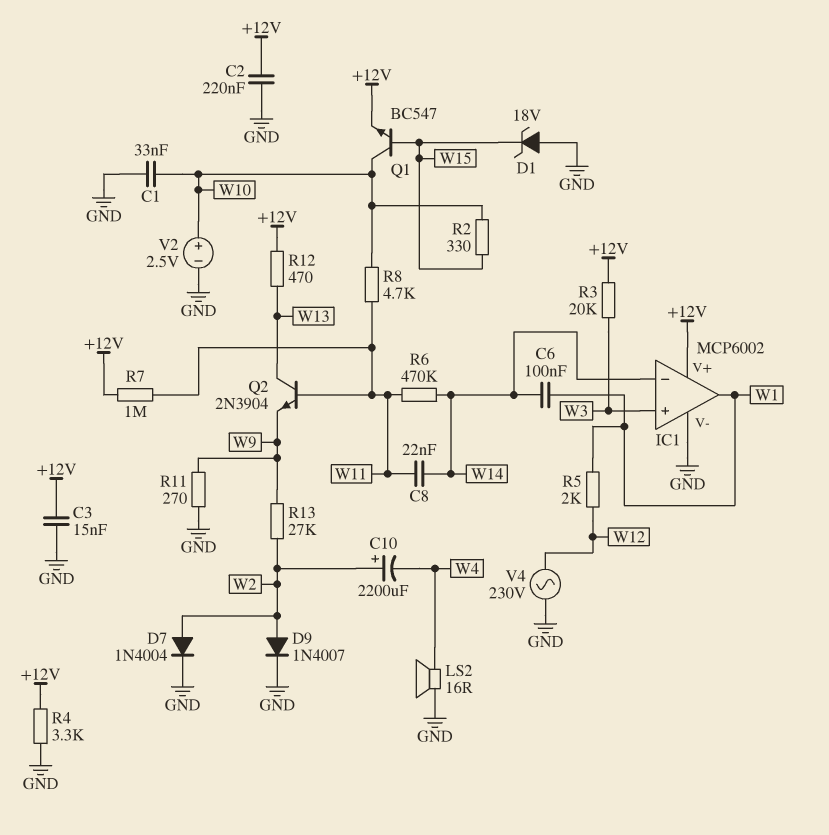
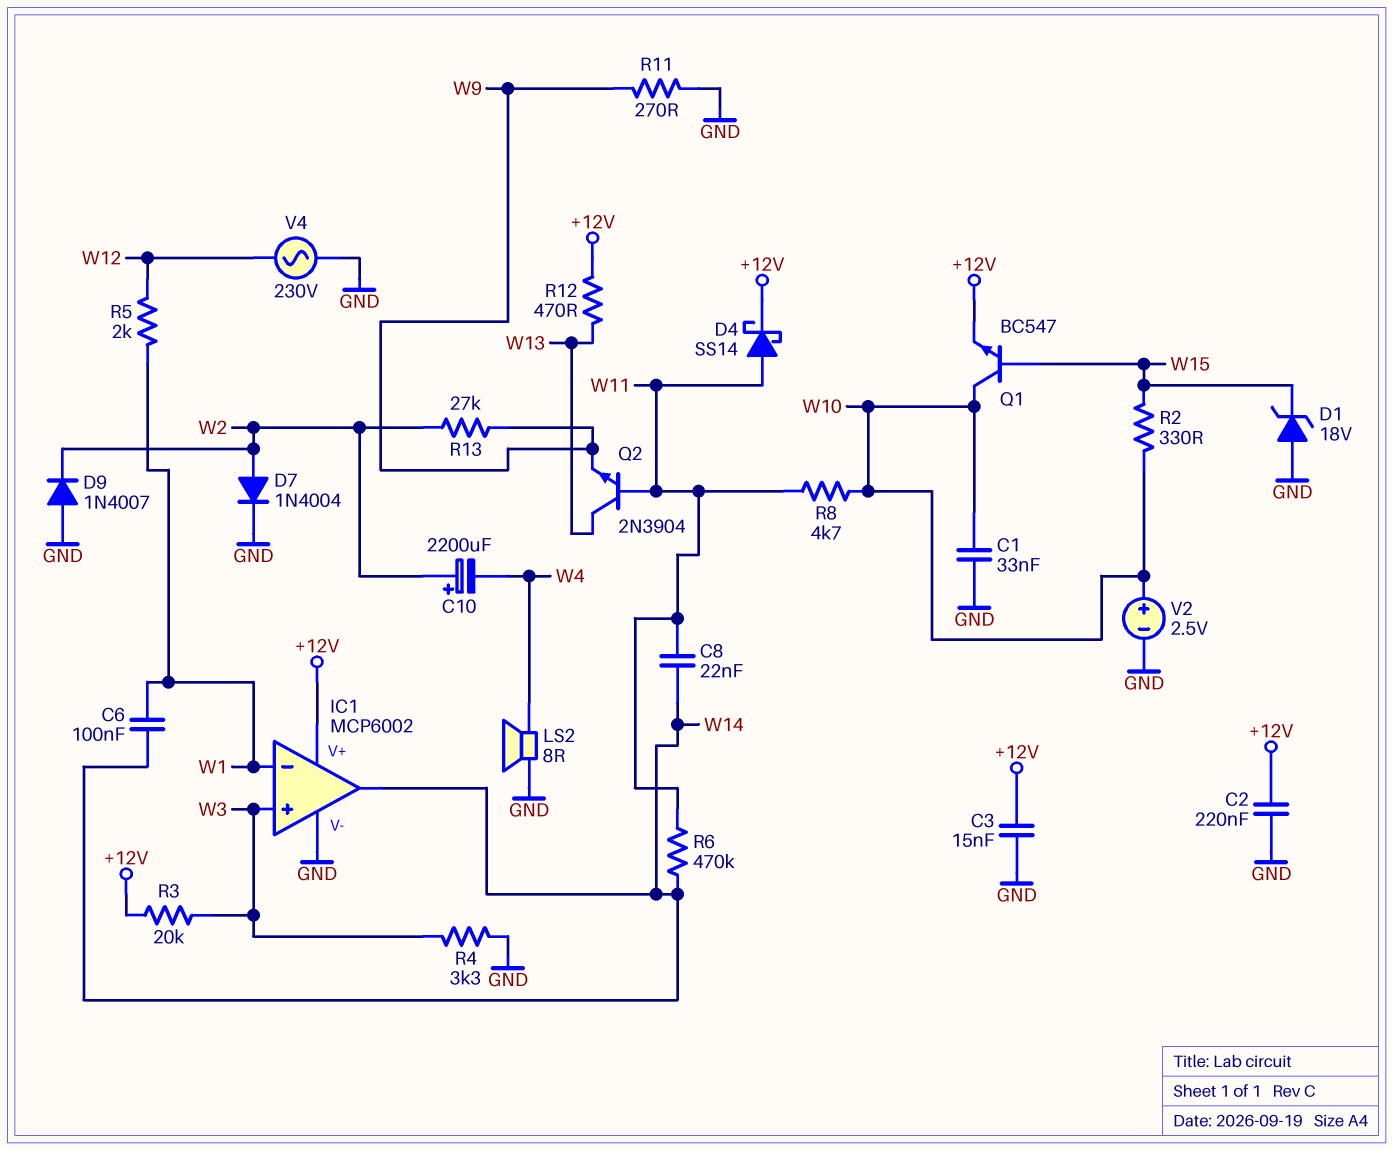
D4: none -> schottky SS14 (A W11, K +12V)
D9: diode 1N4007 (A W2, K GND) -> diode 1N4007 (A GND, K W2)
IC1 pin in-: W14 -> W1
IC1 pin out: W1 -> W14
LS2: speaker 16R (GND, W4) -> speaker 8R (GND, W4)
R4: 3.3k (+12V, GND) -> 3.3k (GND, W3)
R7: 1M (+12V, W11) -> none

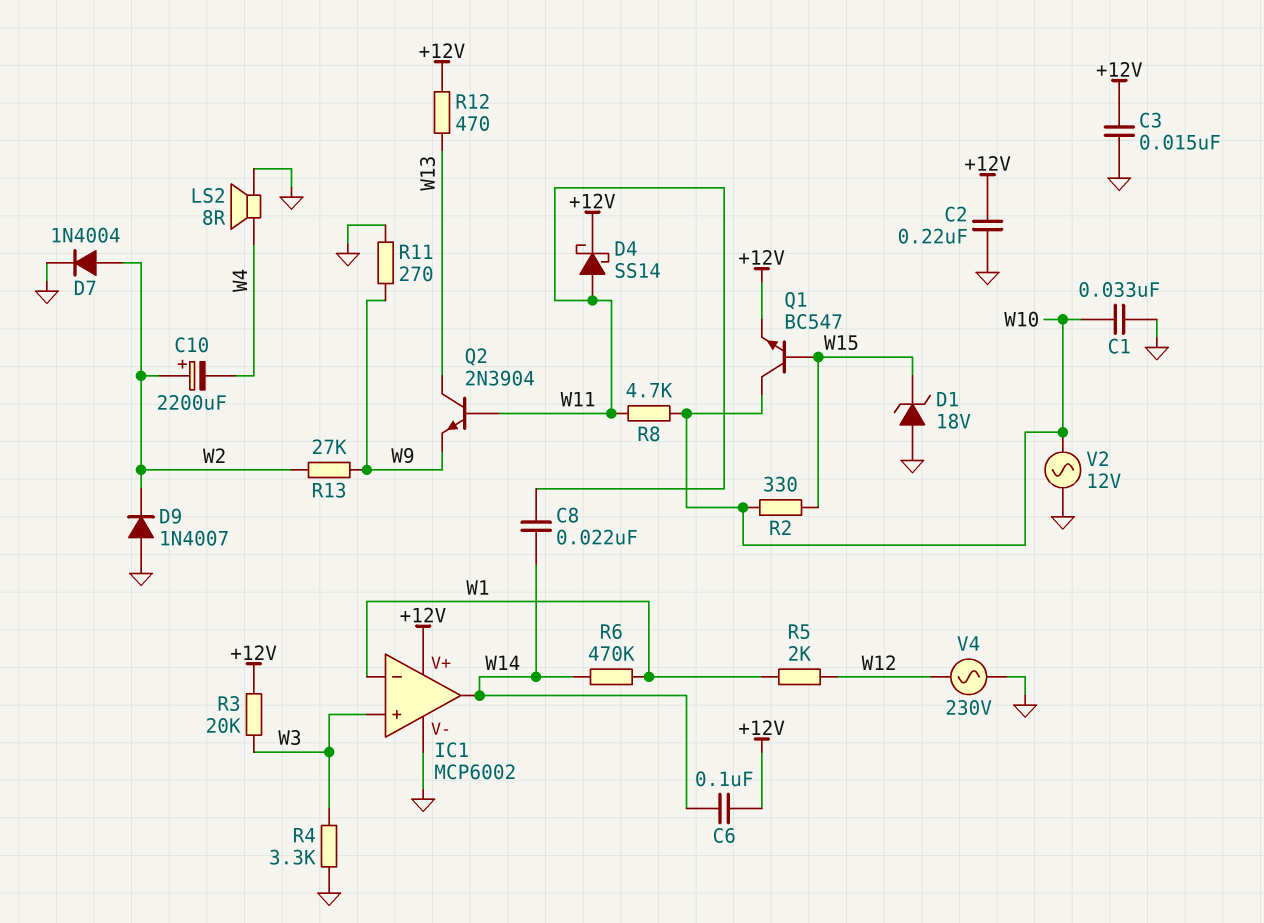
C6: 100nF (W1, W14) -> 100nF (+12V, W14)
R6: 470k (W11, W14) -> 470k (W1, W14)
V2: 2.5V (plus W10, minus GND) -> AC 12V (GND, W10)

